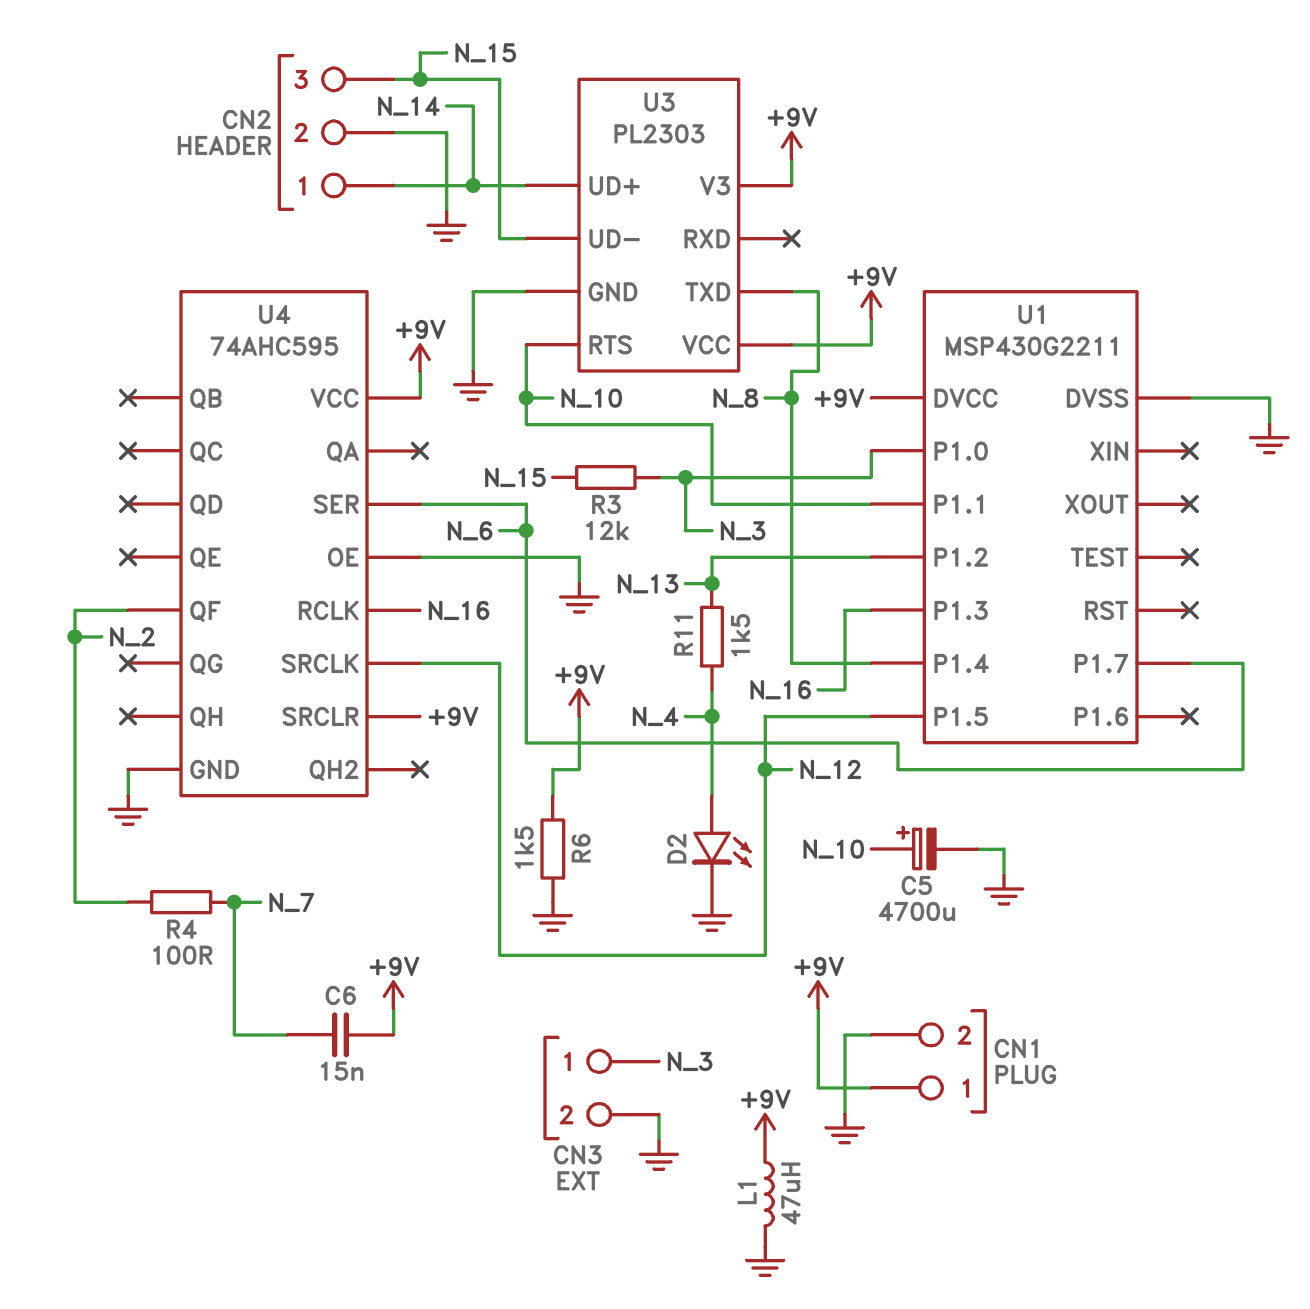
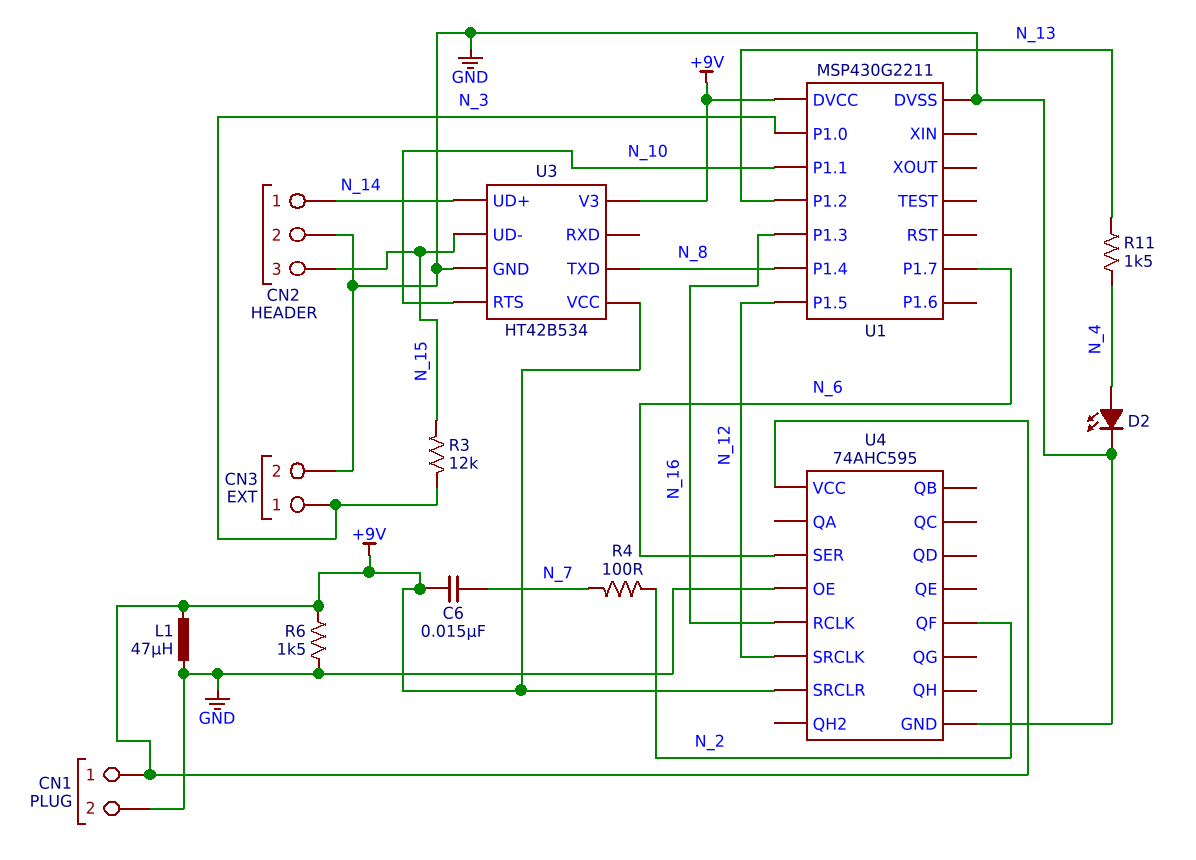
C5: 4700uF (plus N_10, minus GND) -> none
U3: PL2303 -> HT42B534

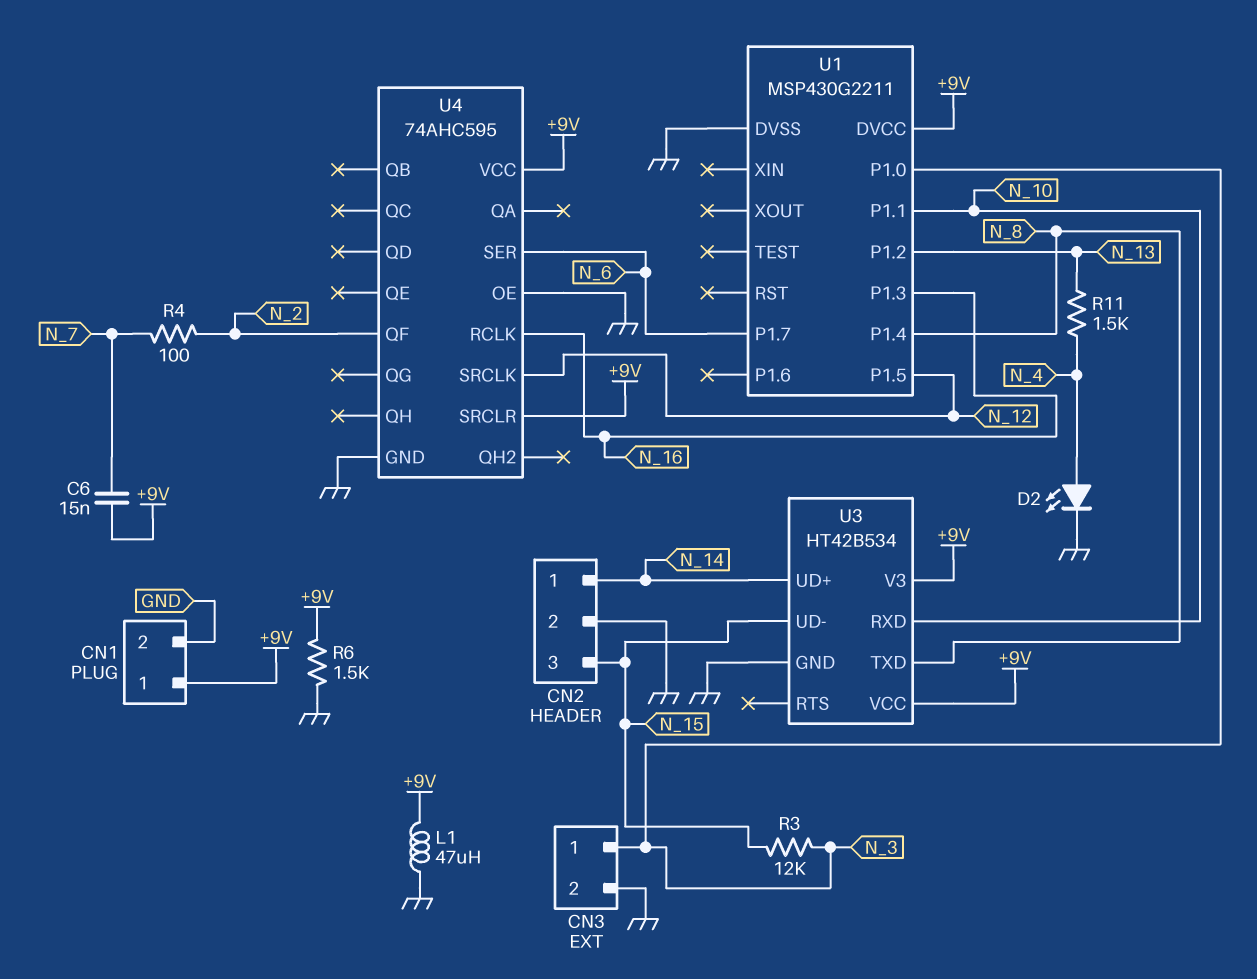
U3 pin RTS: N_10 -> none
U3 pin RXD: none -> N_10

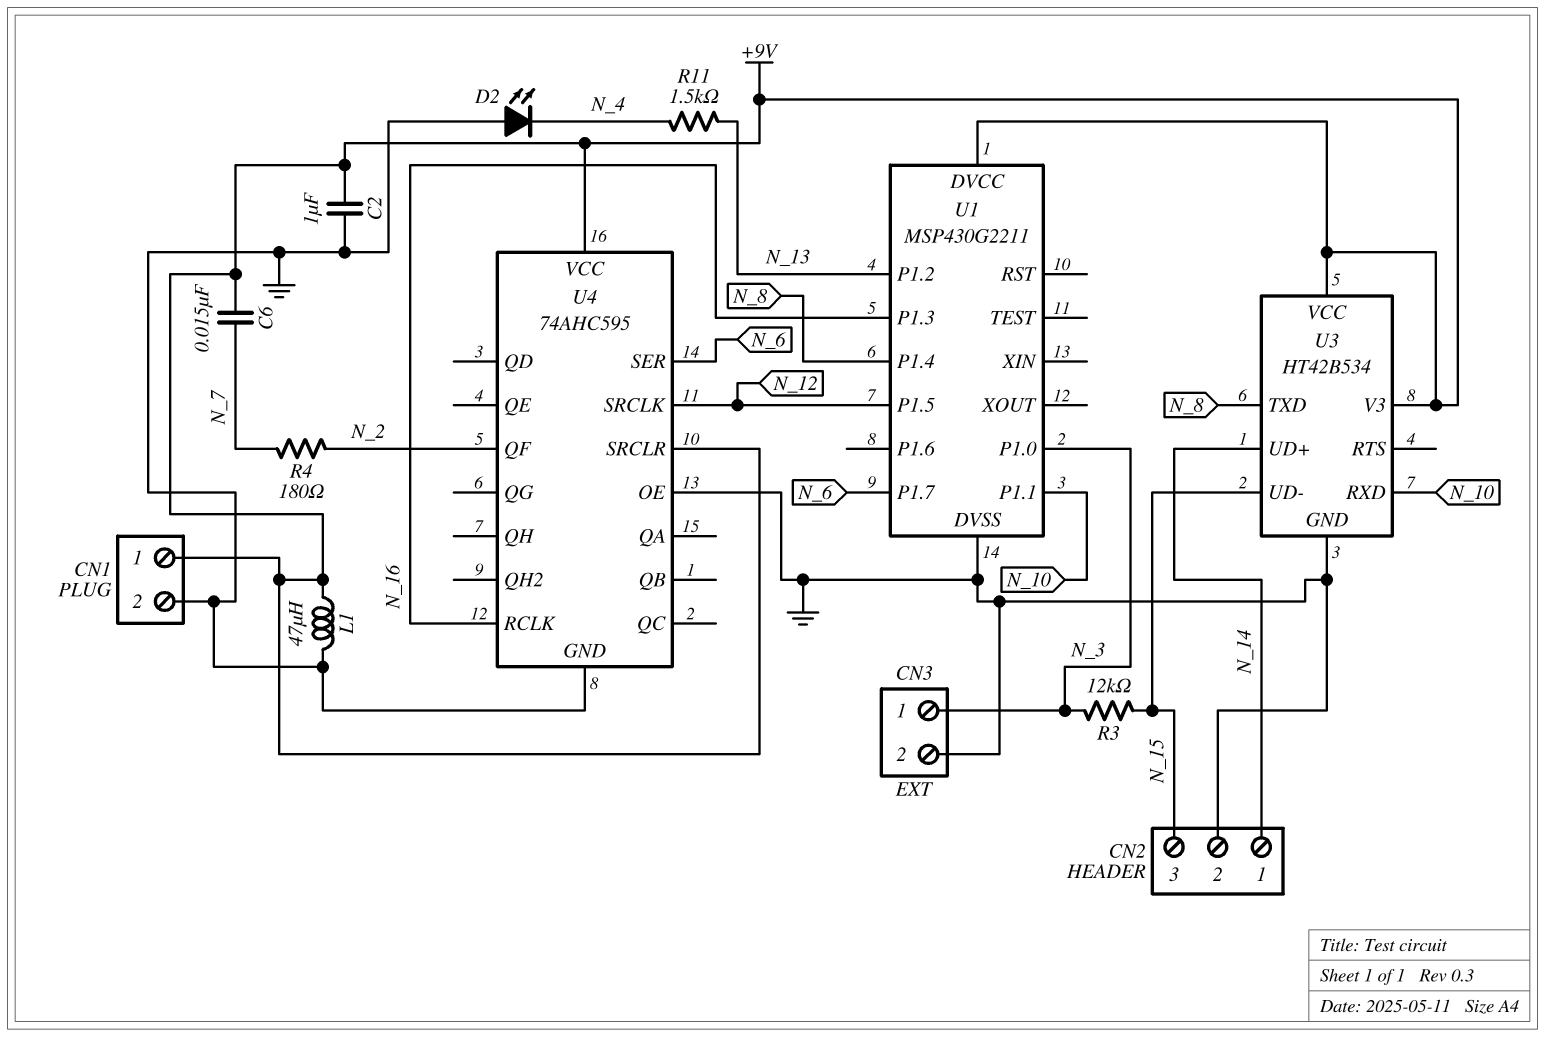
C2: none -> 1uF (+9V, GND)
D2: LED (A N_4, K GND) -> LED (A GND, K N_4)
R4: 100 (N_2, N_7) -> 180 (N_2, N_7)
R6: 1.5k (+9V, GND) -> none

